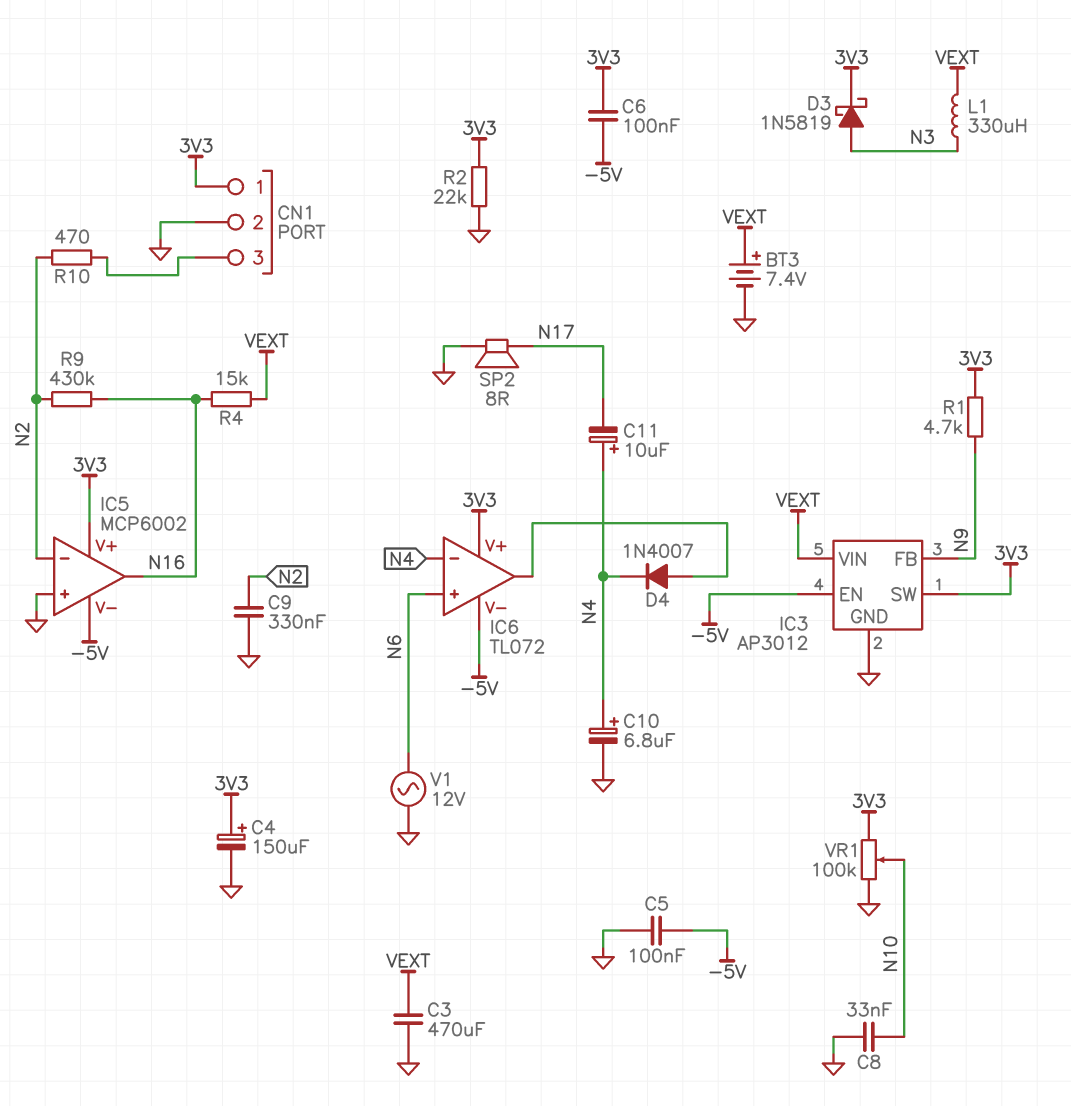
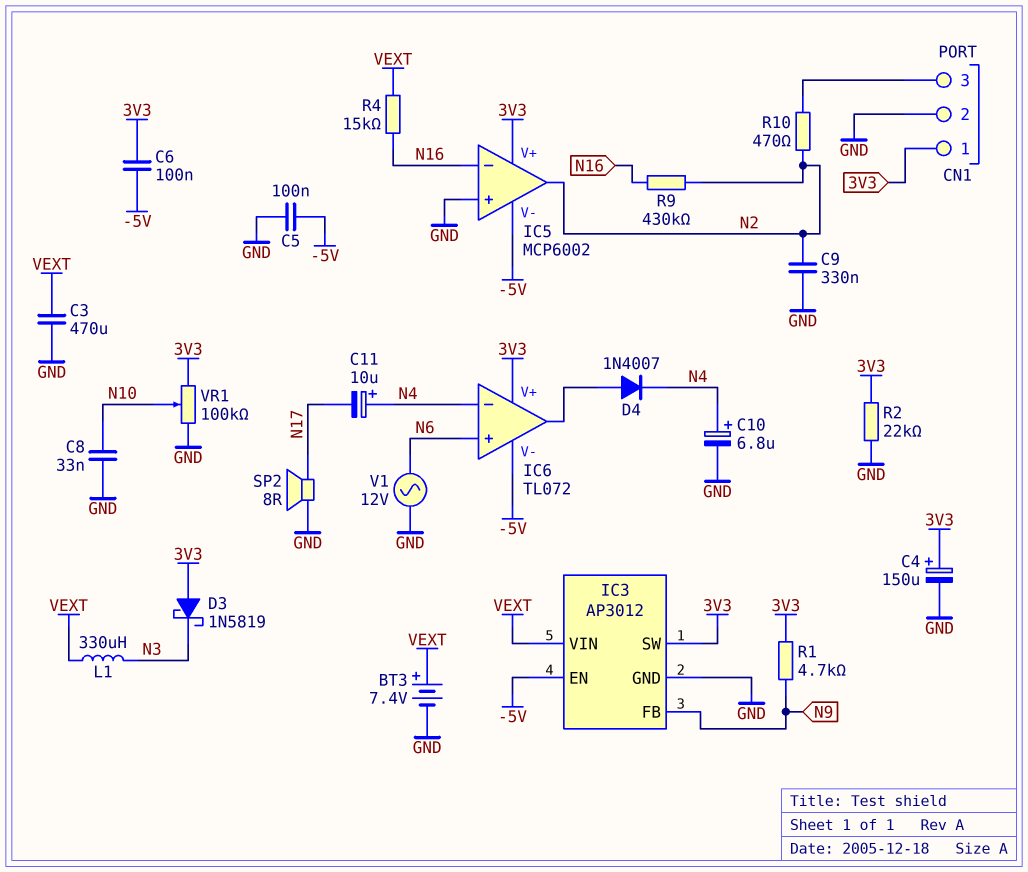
D3: schottky 1N5819 (A N3, K 3V3) -> schottky 1N5819 (A 3V3, K N3)
IC5 pin in-: N2 -> N16
IC5 pin out: N16 -> N2

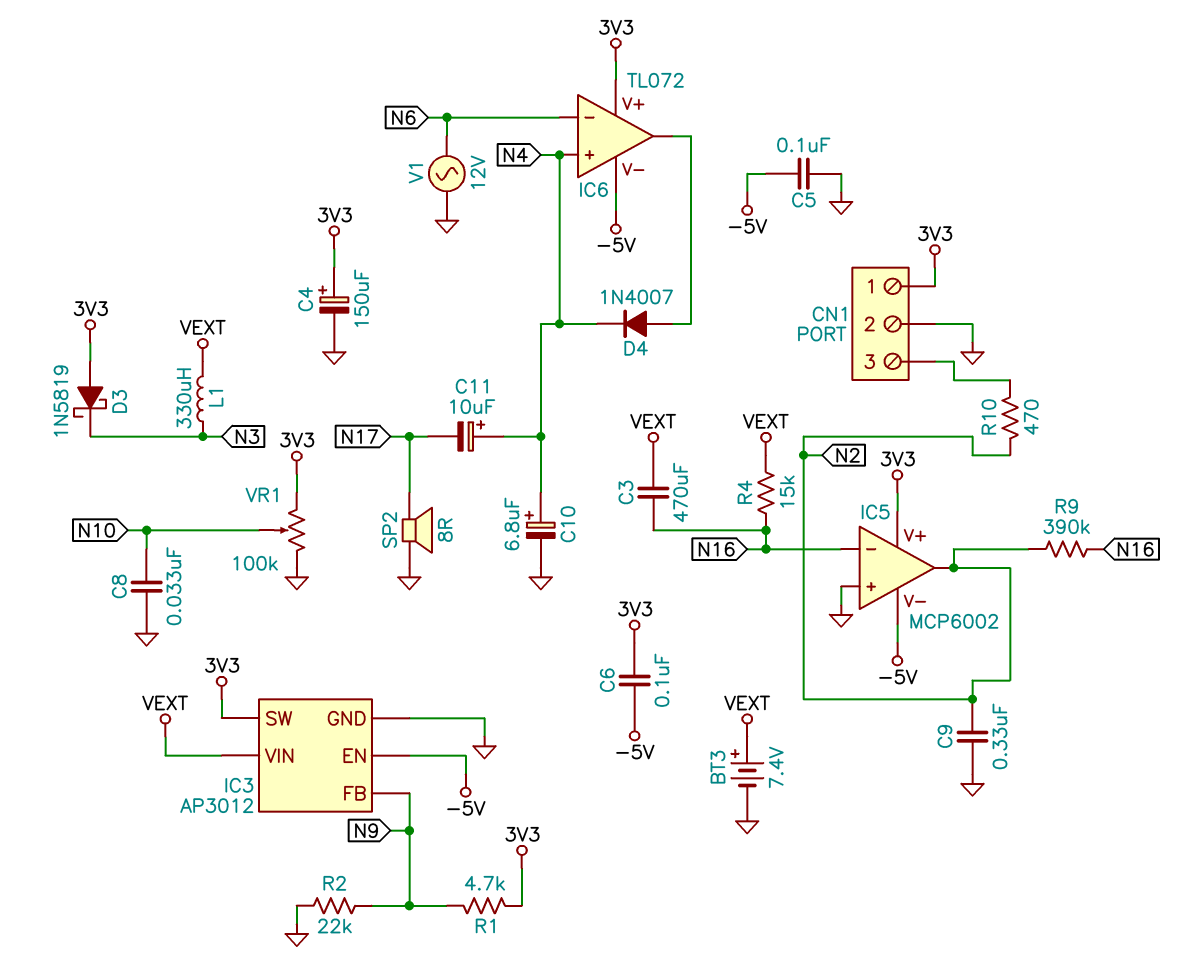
C3: 470uF (GND, VEXT) -> 470uF (N16, VEXT)
IC6 pin in+: N6 -> N4
IC6 pin in-: N4 -> N6
R2: 22k (3V3, GND) -> 22k (GND, N9)
R9: 430k (N2, N16) -> 390k (N2, N16)

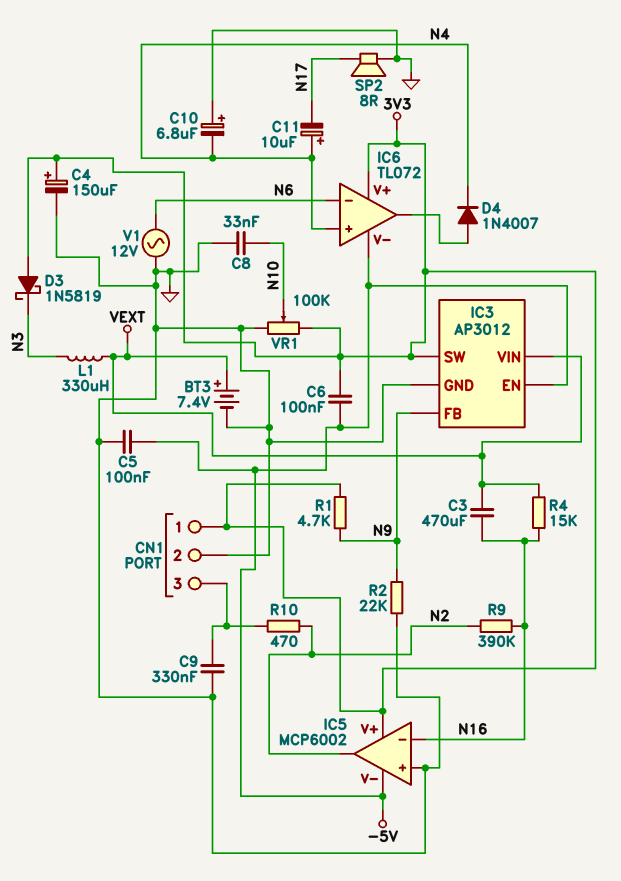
C9: 330nF (GND, N2) -> 330nF (CN1/3, GND)
C10: 6.8uF (plus N4, minus GND) -> 6.8uF (plus GND, minus N4)

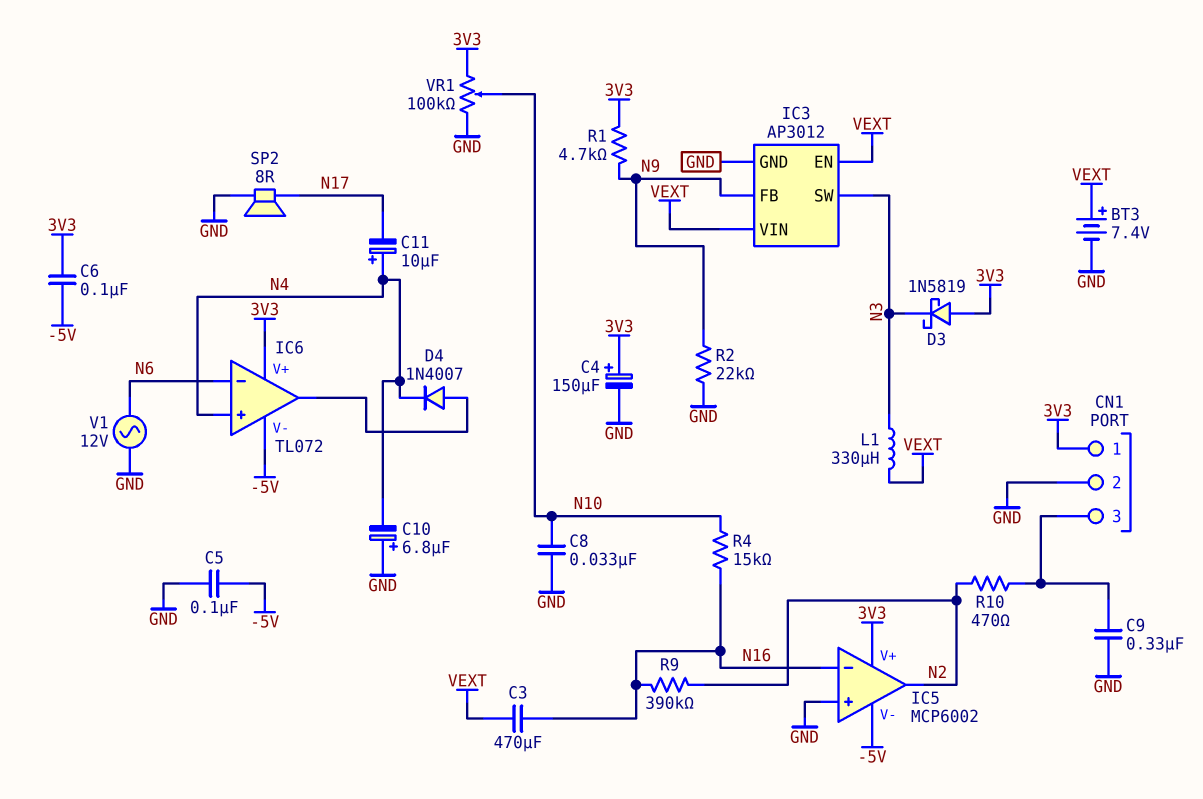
IC3 pin EN: -5V -> VEXT
IC3 pin SW: 3V3 -> N3
R4: 15k (N16, VEXT) -> 15k (N10, N16)

